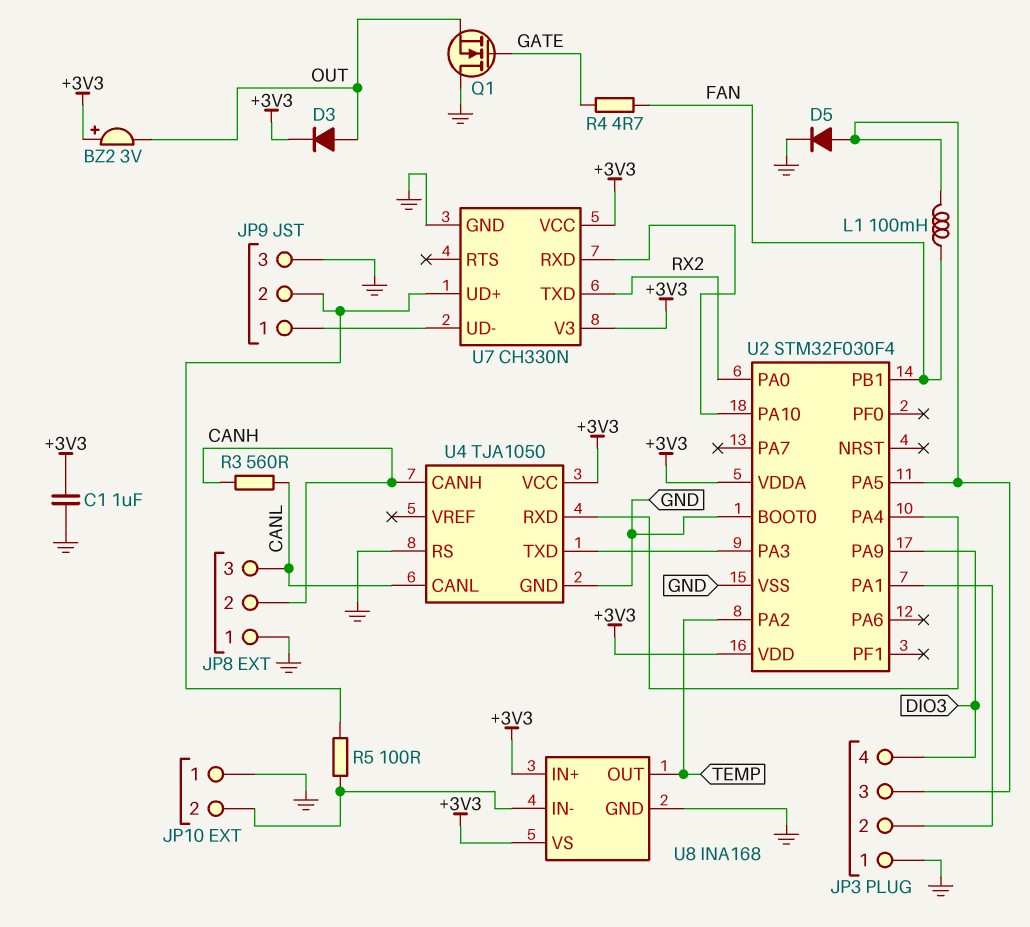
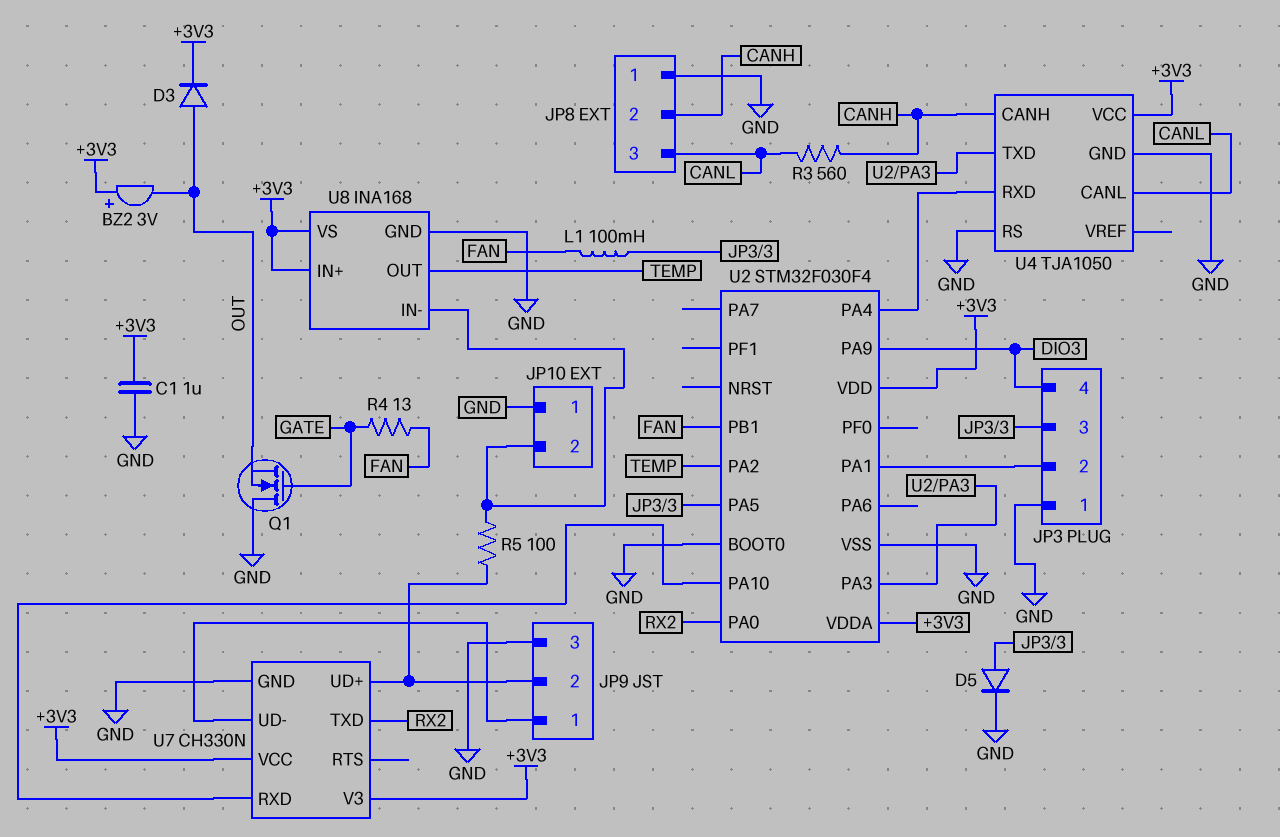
R4: 4.7 (FAN, GATE) -> 13 (FAN, GATE)

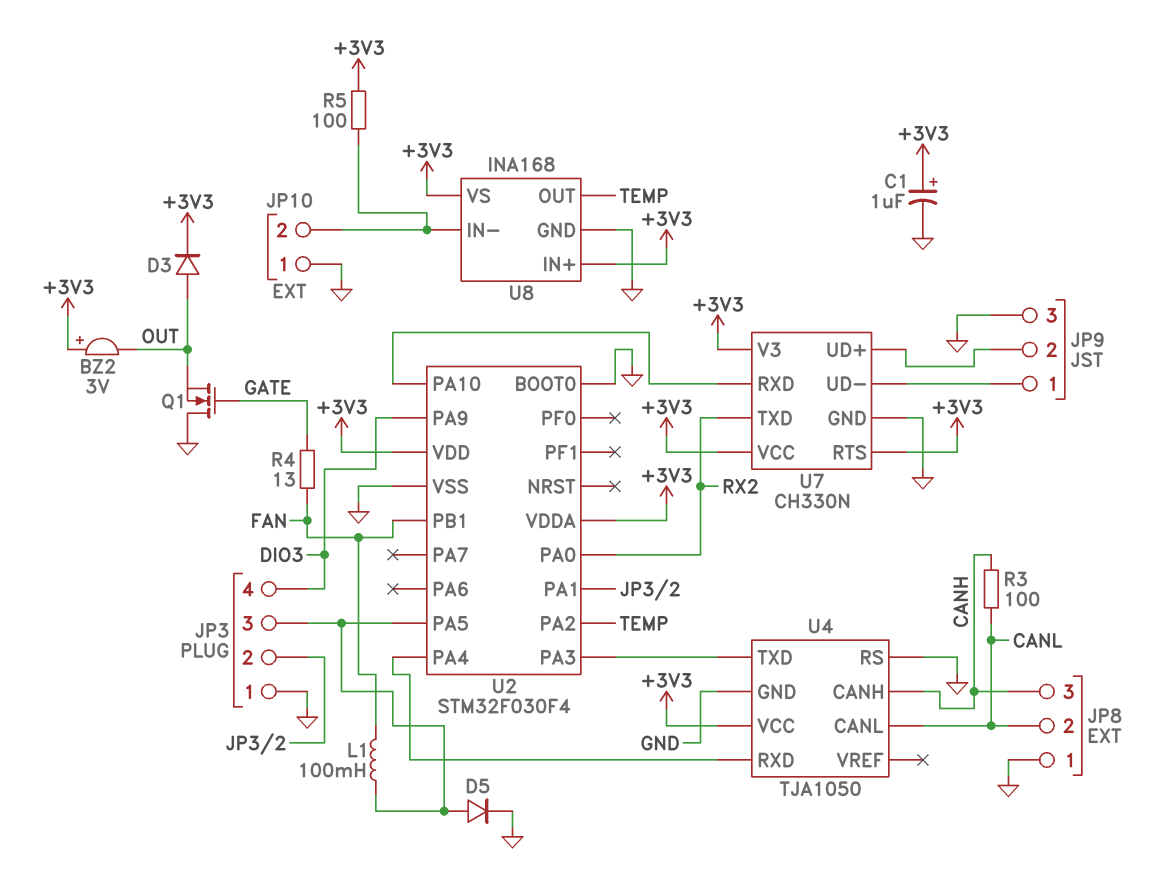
C1: 1uF (+3V3, GND) -> 1uF (plus +3V3, minus GND)
JP8 pin 2: CANH -> CANL
JP8 pin 3: CANL -> CANH
R3: 560 (CANH, CANL) -> 100 (CANH, CANL)
R5: 100 (JP9/2, JP10/2) -> 100 (+3V3, JP10/2)
U7 pin RTS: none -> +3V3

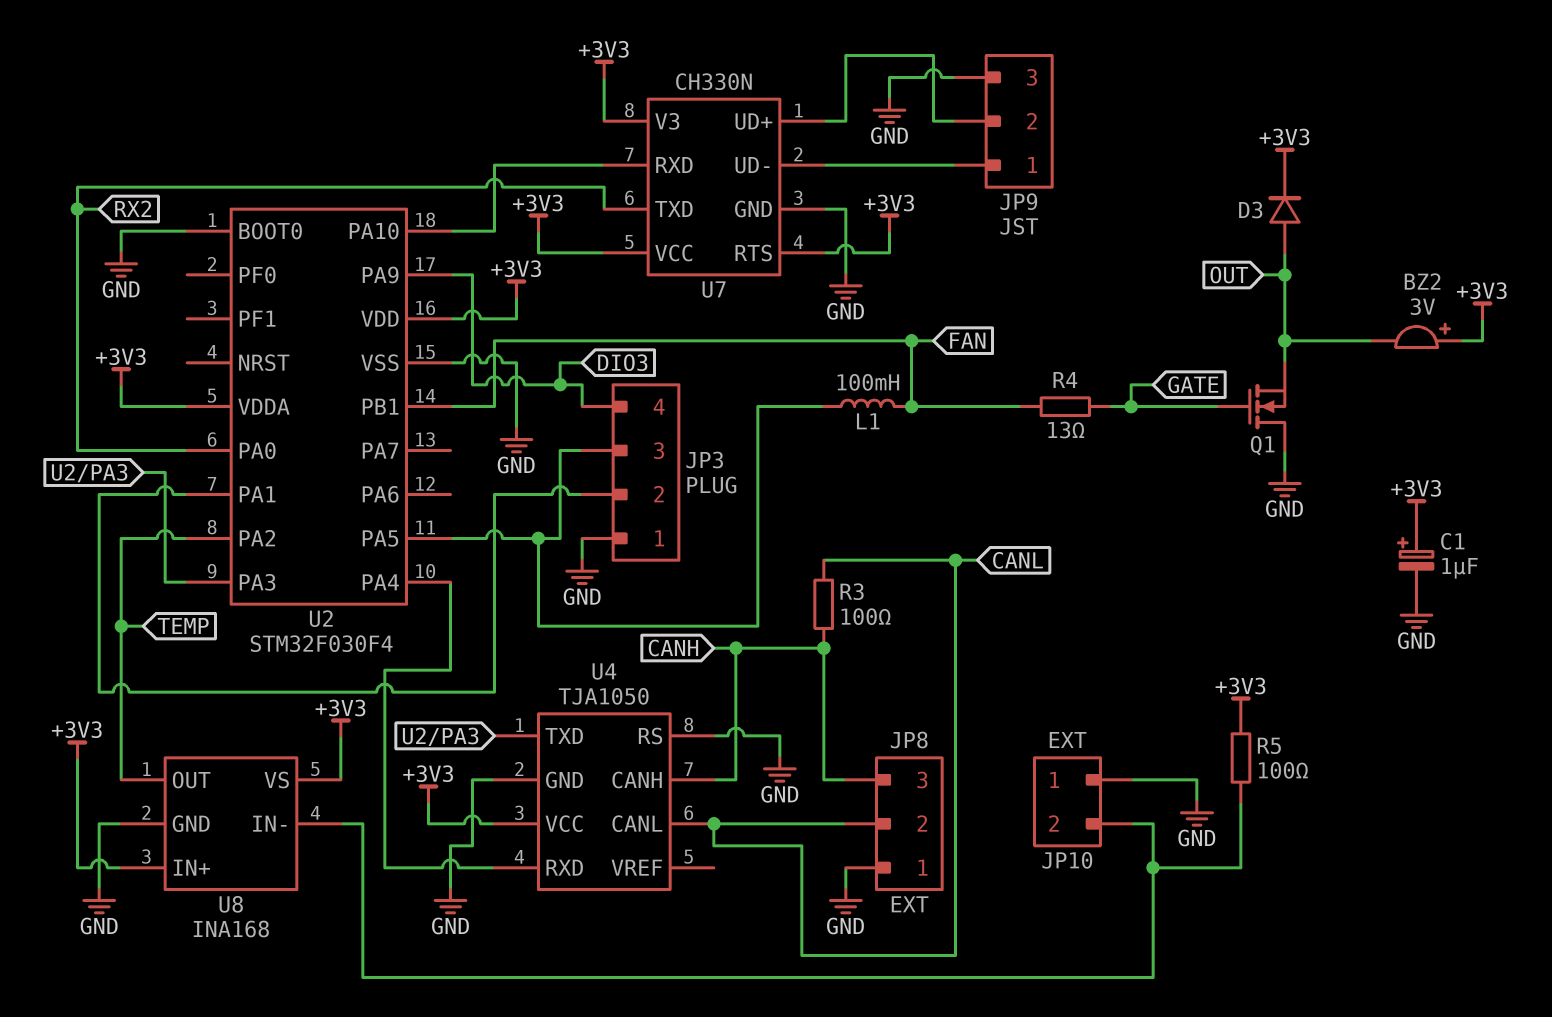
D5: diode (A JP3/3, K GND) -> none

